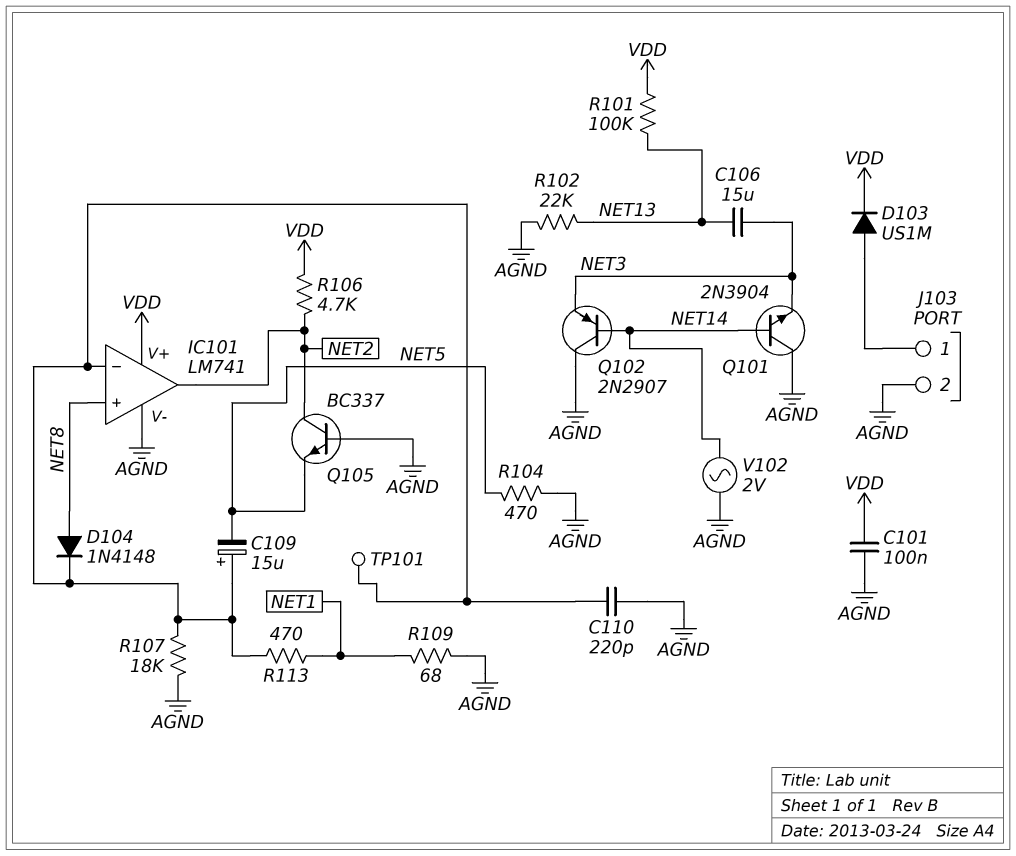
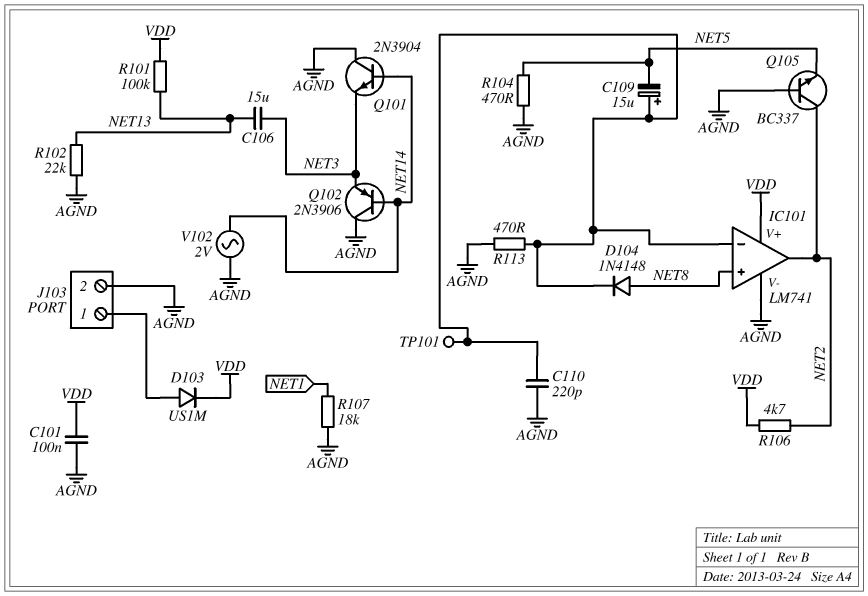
Q102: PNP 2N2907 (B NET14, C AGND, E NET3) -> PNP 2N3906 (B NET14, C AGND, E NET3)
R107: 18k (AGND, IC101/in-) -> 18k (AGND, NET1)
R109: 68 (AGND, NET1) -> none
R113: 470 (IC101/in-, NET1) -> 470 (AGND, IC101/in-)

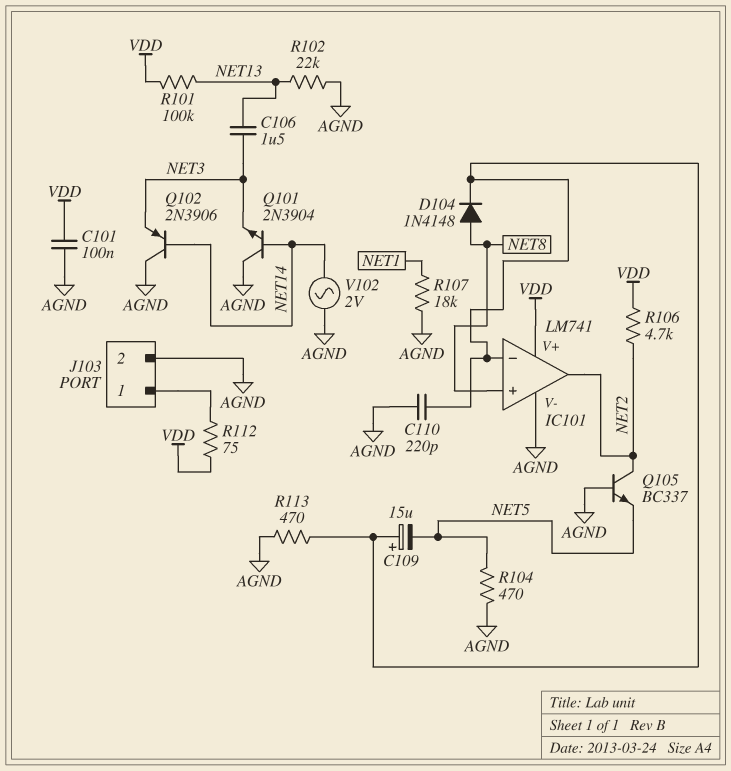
C106: 15uF (NET3, NET13) -> 1.5uF (NET3, NET13)
D103: diode US1M (A J103/1, K VDD) -> none
R112: none -> 75 (J103/1, VDD)
TP101: test point (IC101/in-) -> none

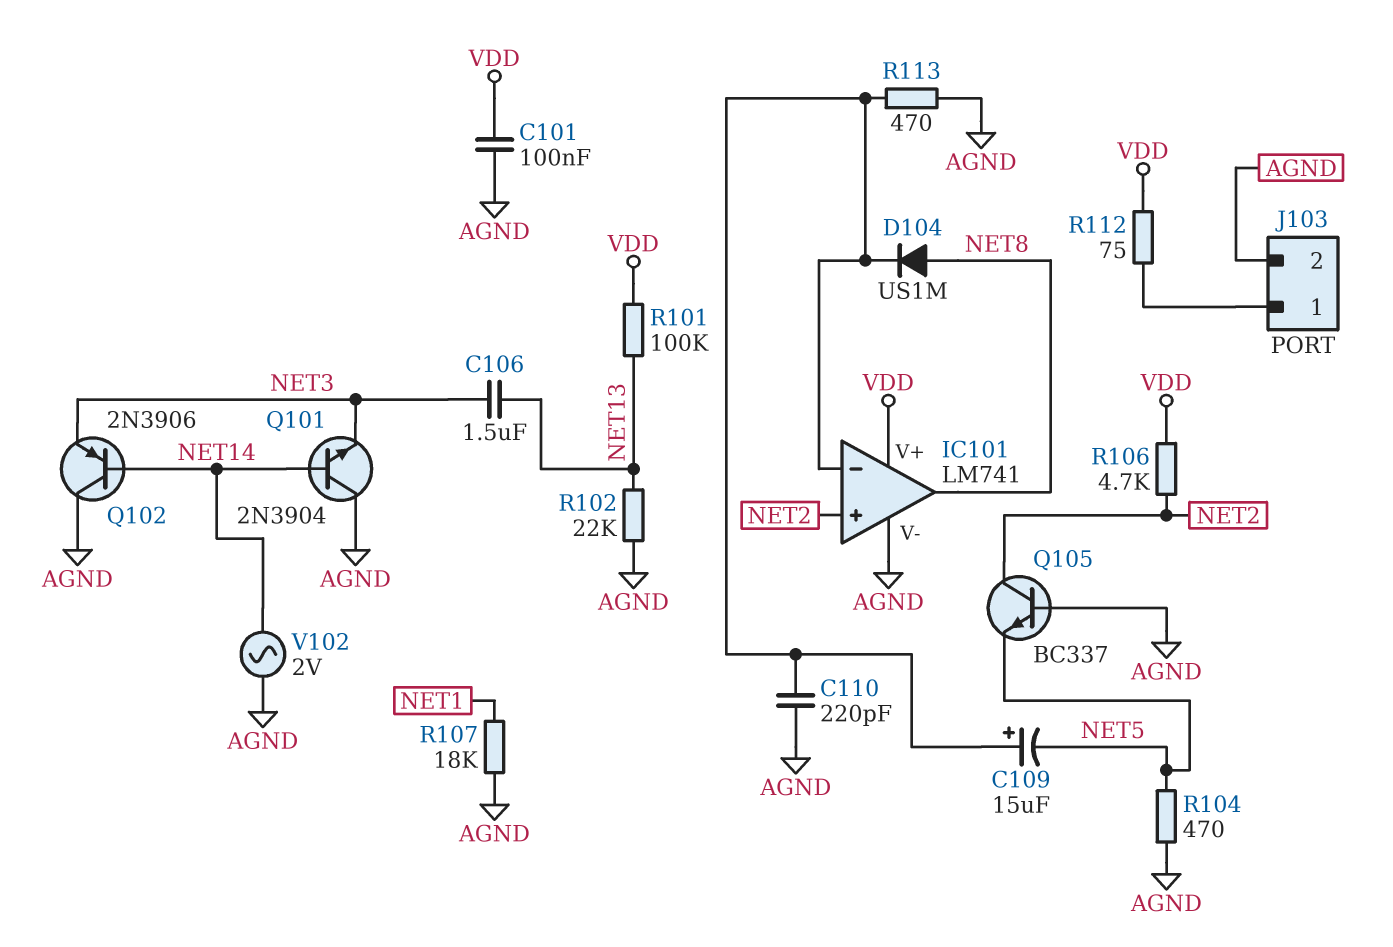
D104: diode 1N4148 (A NET8, K IC101/in-) -> diode US1M (A NET8, K IC101/in-)
IC101 pin in+: NET8 -> NET2
IC101 pin out: NET2 -> NET8

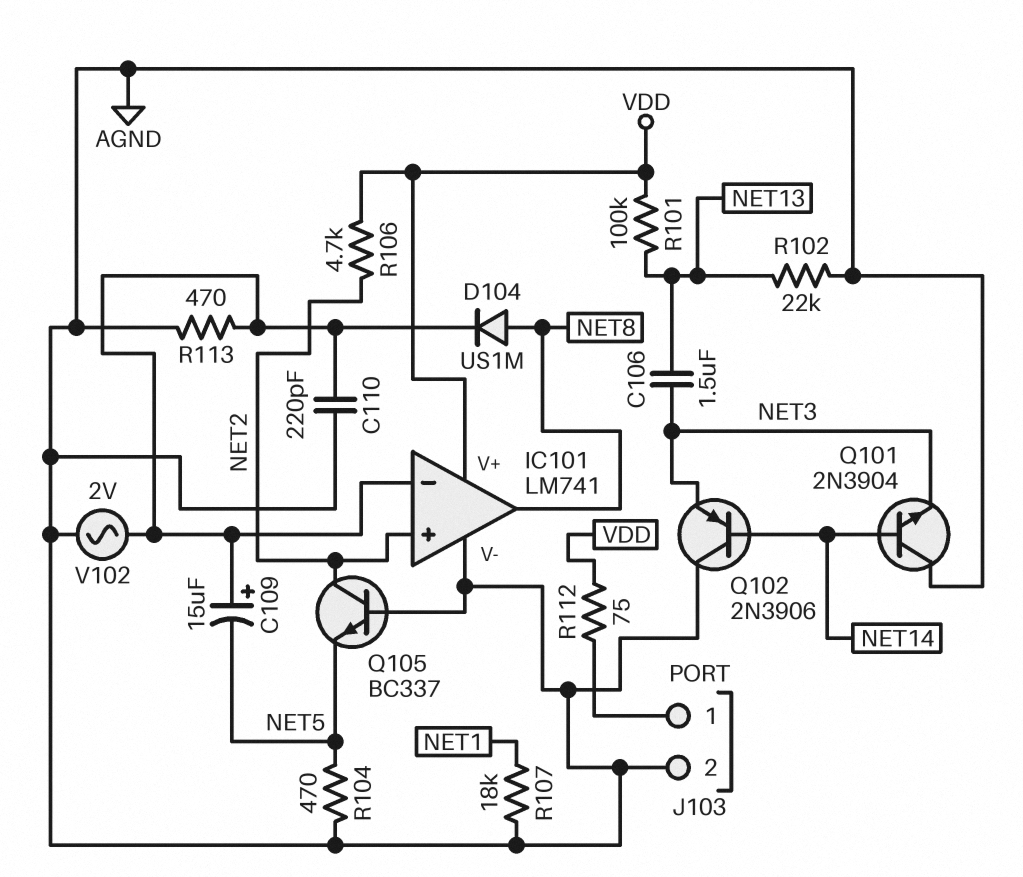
C101: 100nF (AGND, VDD) -> none
V102: AC 2V (AGND, NET14) -> AC 2V (AGND, IC101/in-)

